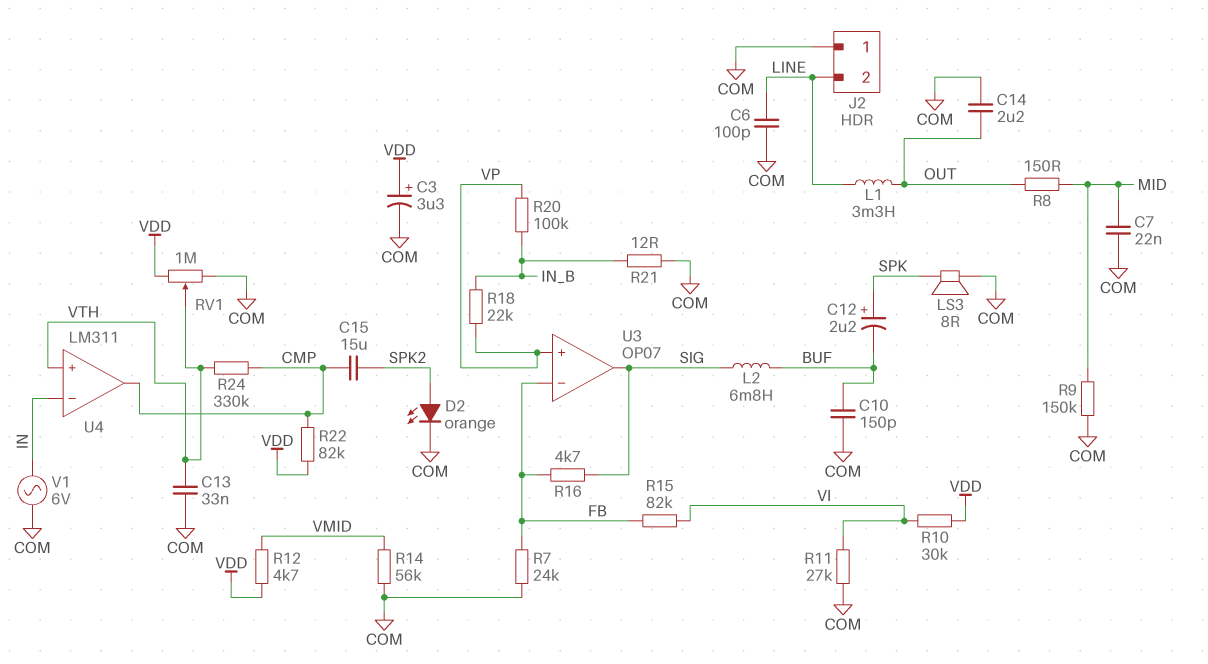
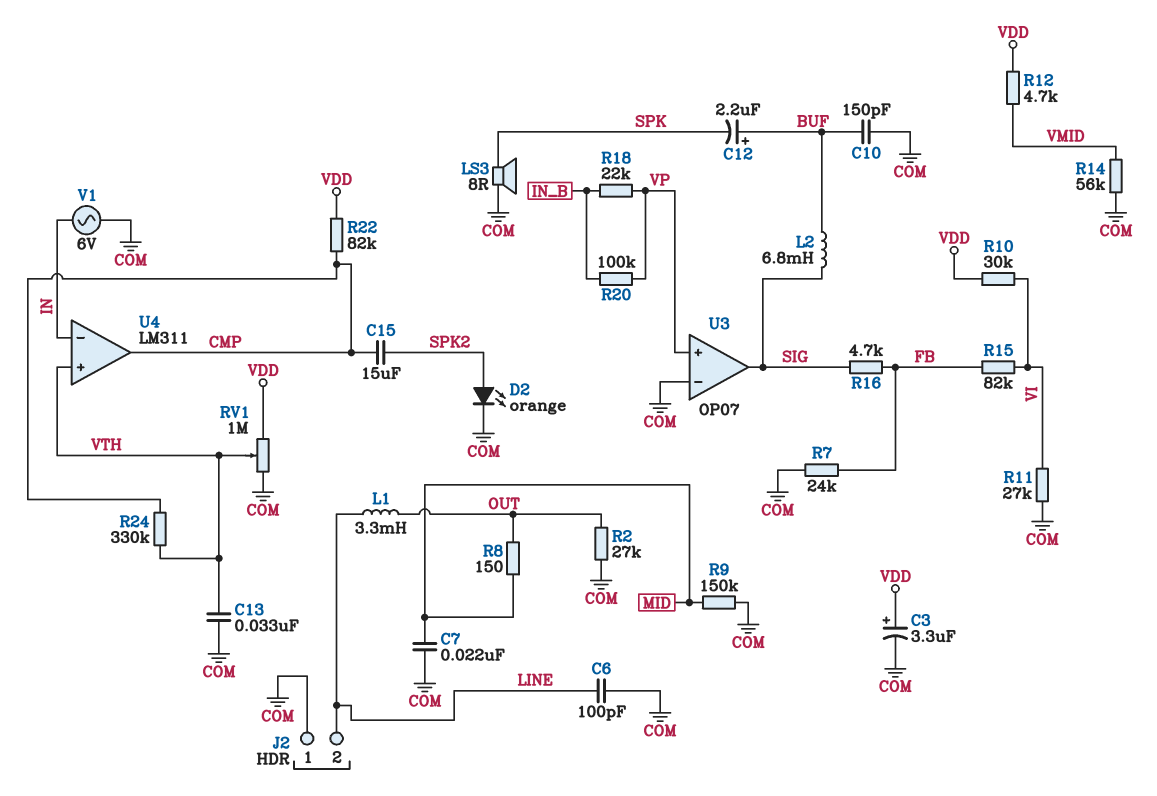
C12: 2.2uF (plus SPK, minus BUF) -> 2.2uF (plus BUF, minus SPK)
C14: 2.2uF (COM, OUT) -> none
R2: none -> 27k (COM, OUT)
R21: 12 (COM, IN_B) -> none
U3 pin in-: FB -> COM

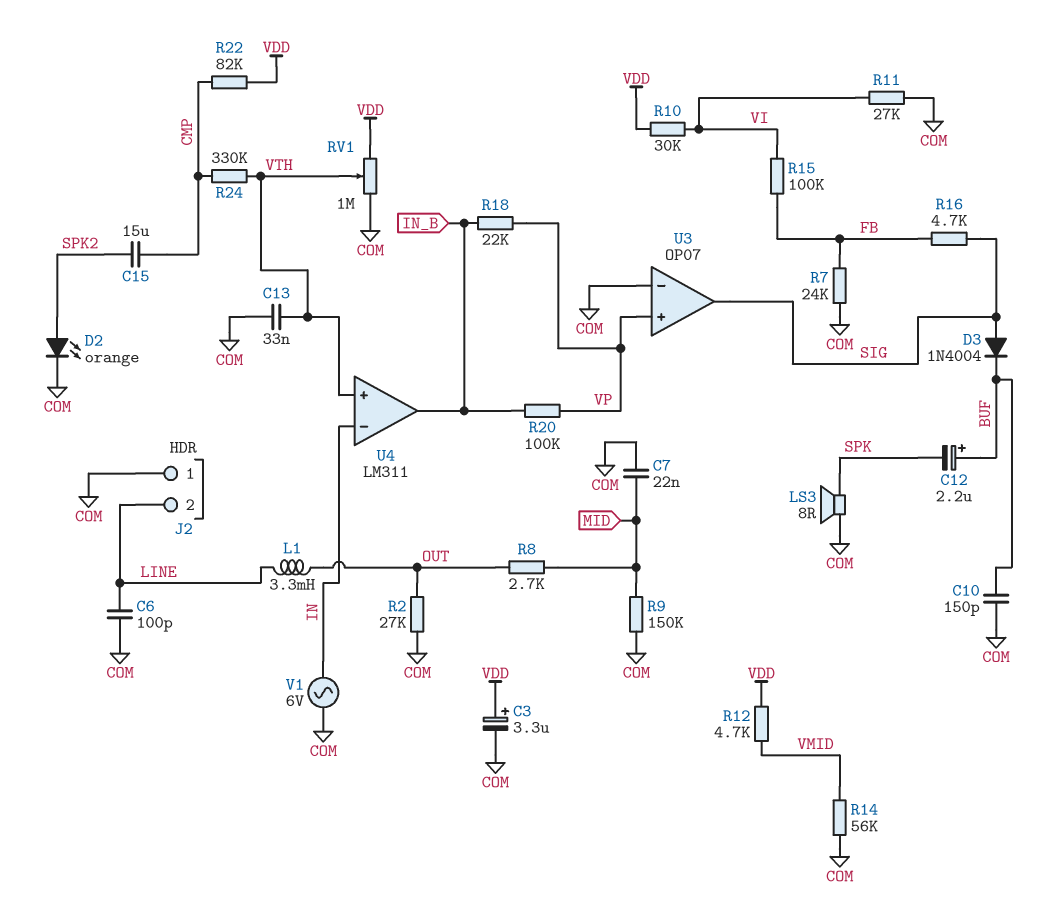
D3: none -> diode 1N4004 (A SIG, K BUF)
L2: 6.8mH (BUF, SIG) -> none
R8: 150 (MID, OUT) -> 2.7k (MID, OUT)
R15: 82k (FB, VI) -> 100k (FB, VI)
U4 pin out: CMP -> IN_B

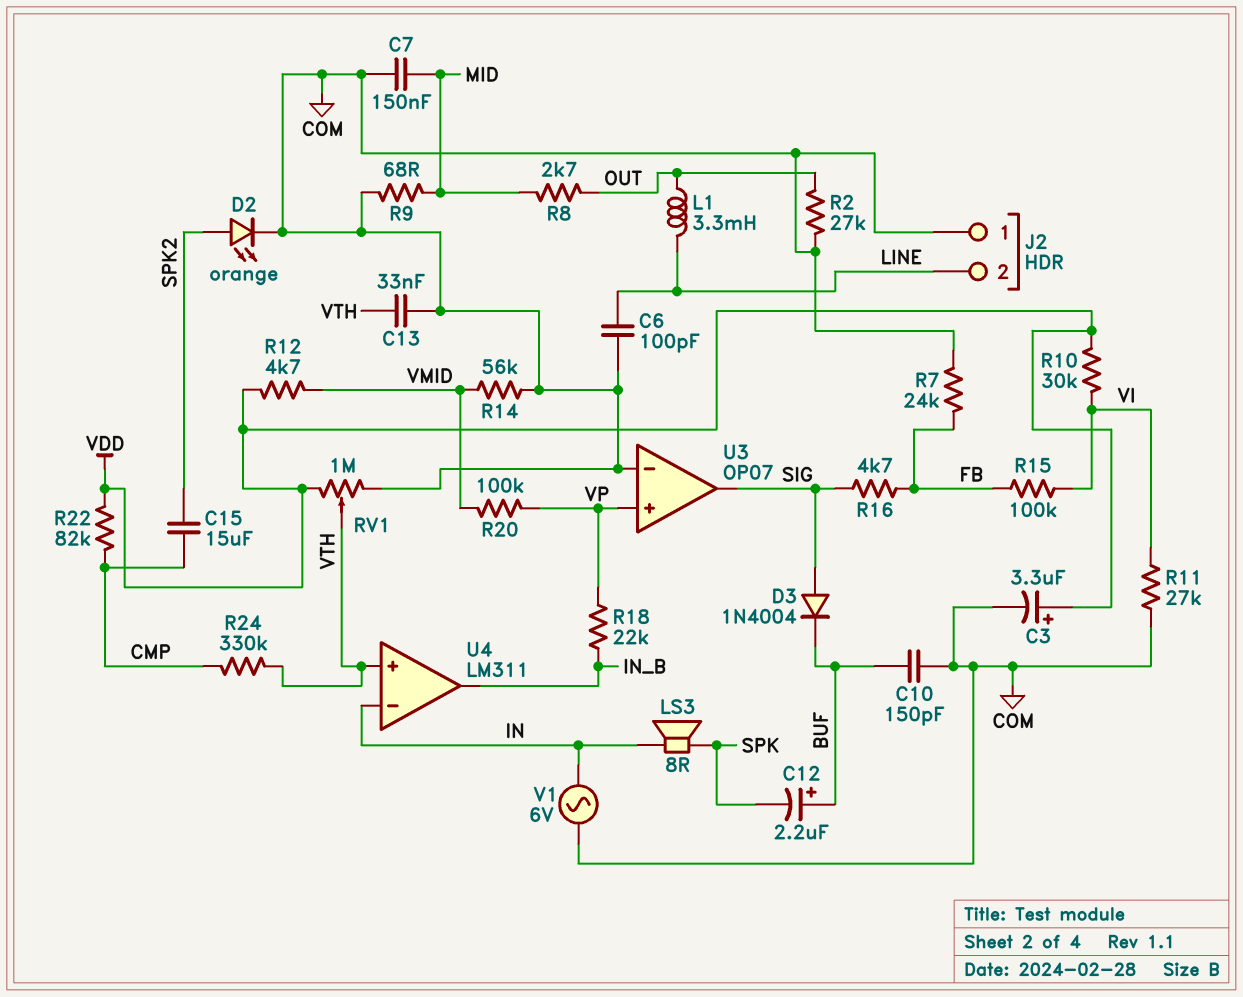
C7: 22nF (COM, MID) -> 150nF (COM, MID)
LS3: speaker 8R (COM, SPK) -> speaker 8R (IN, SPK)
R9: 150k (COM, MID) -> 68 (COM, MID)
R20: 100k (IN_B, VP) -> 100k (VMID, VP)

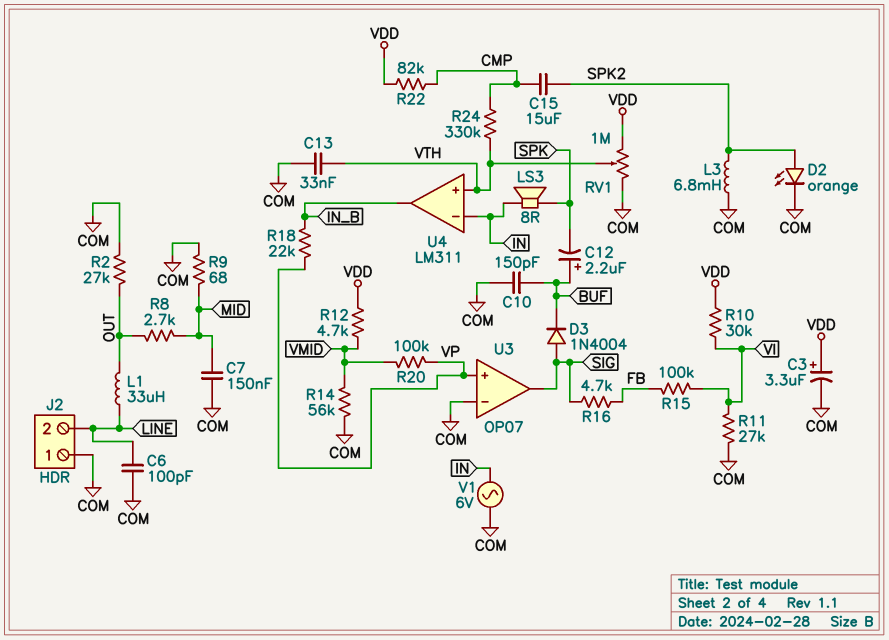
L1: 3.3mH (LINE, OUT) -> 33uH (LINE, OUT)
L3: none -> 6.8mH (COM, SPK2)
R7: 24k (COM, FB) -> none

